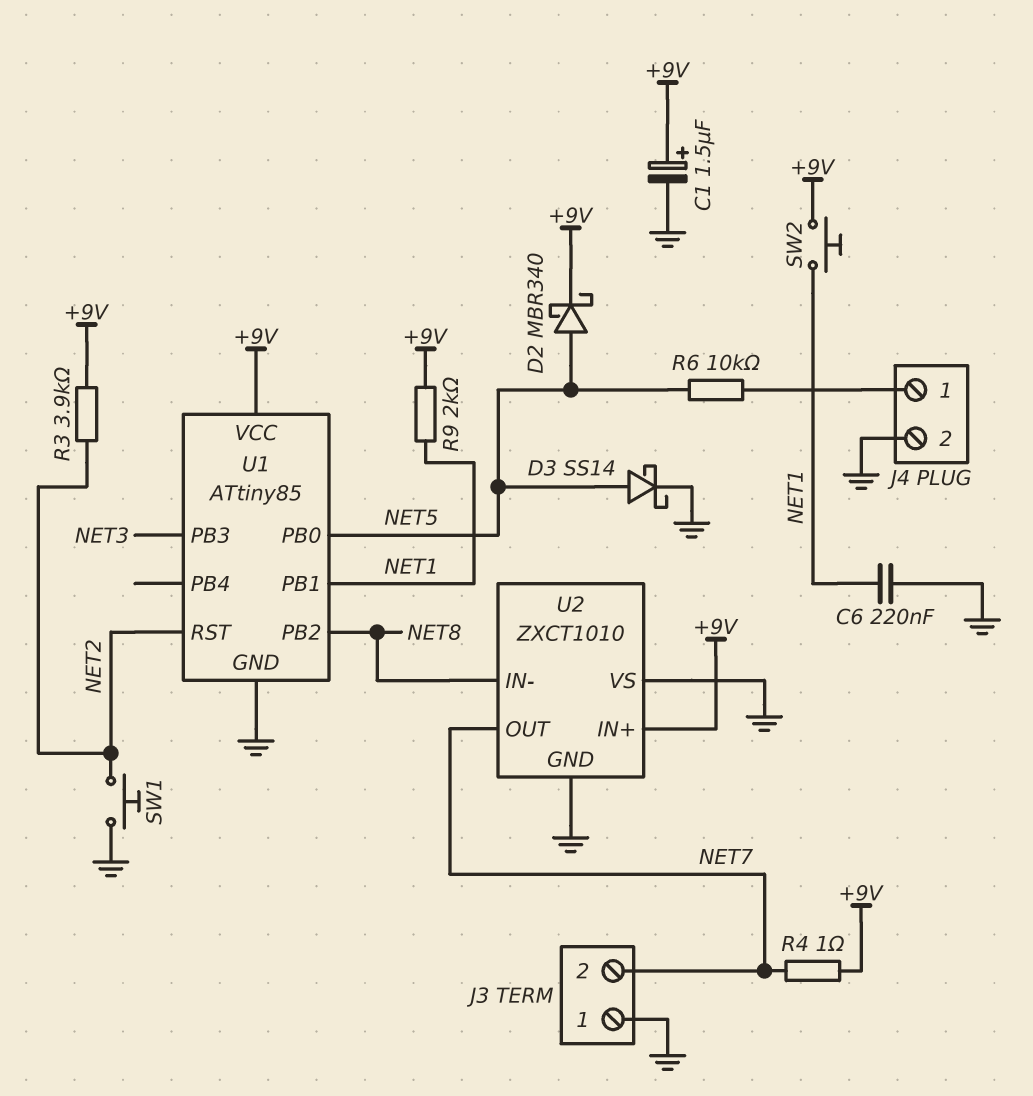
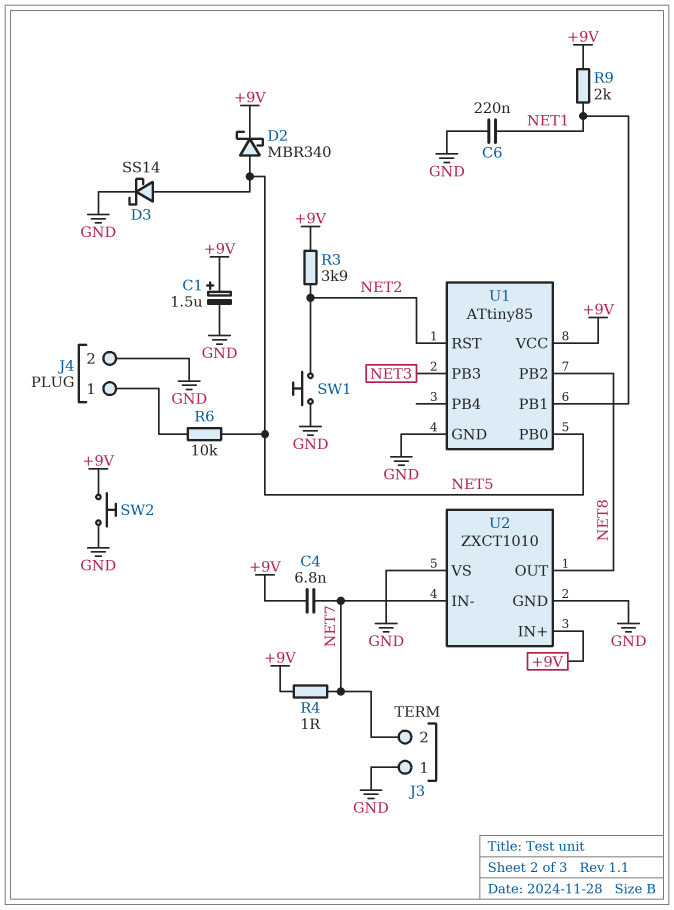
C4: none -> 6.8nF (+9V, NET7)
SW2: button (+9V, NET1) -> button (+9V, GND)
U2 pin IN-: NET8 -> NET7
U2 pin OUT: NET7 -> NET8

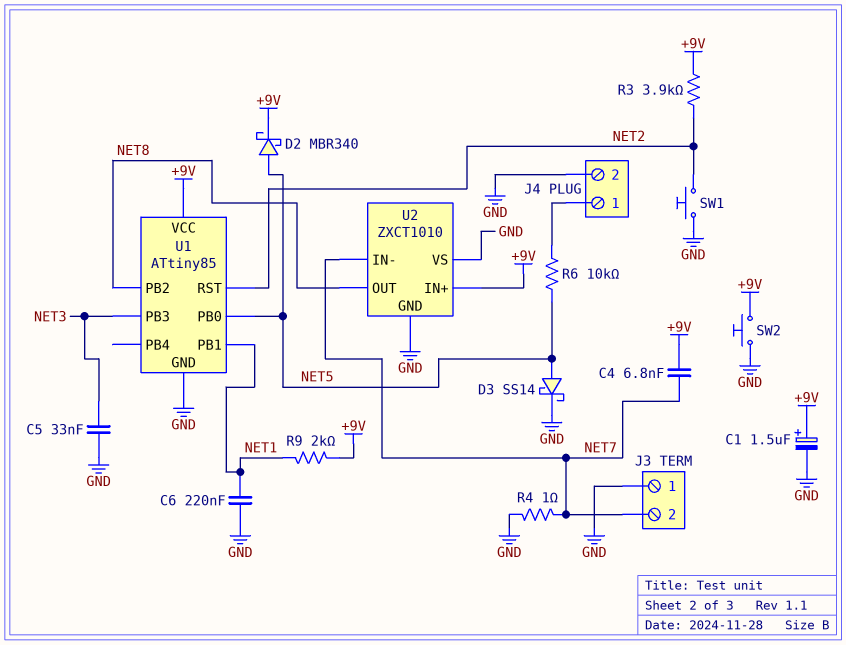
C5: none -> 33nF (GND, NET3)
R4: 1 (+9V, NET7) -> 1 (GND, NET7)

